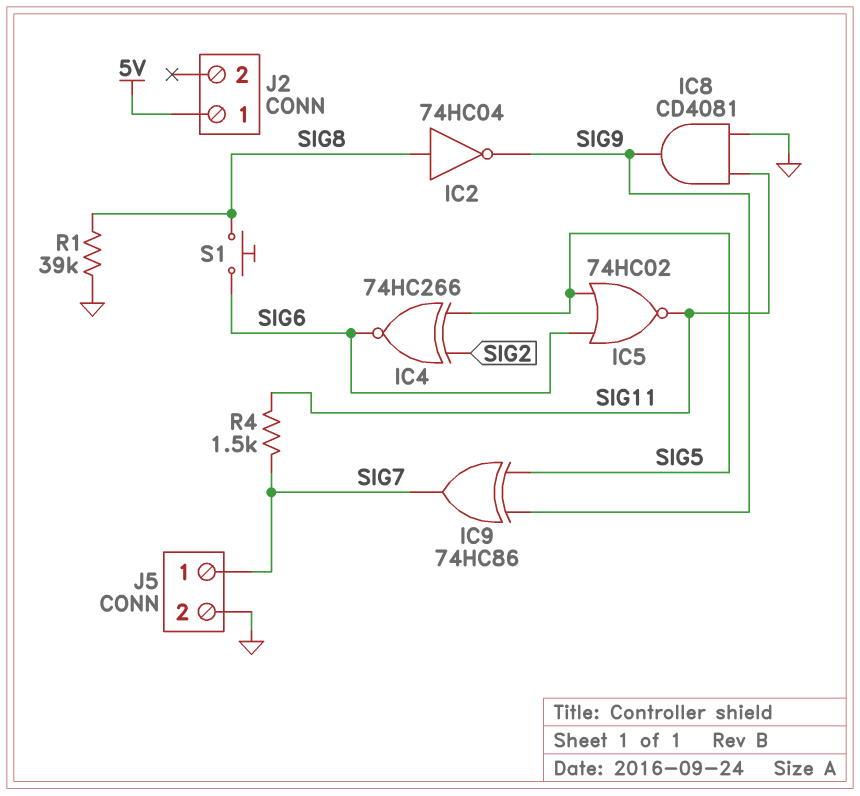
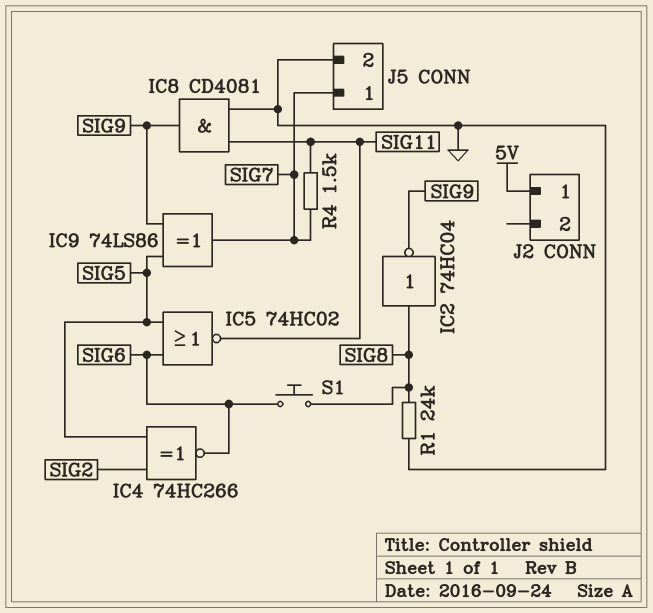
IC9: XOR 74HC86 (in SIG5, in SIG9, out SIG7) -> XOR 74LS86 (in SIG5, in SIG9, out SIG7)
R1: 39k (GND, SIG8) -> 24k (GND, SIG8)

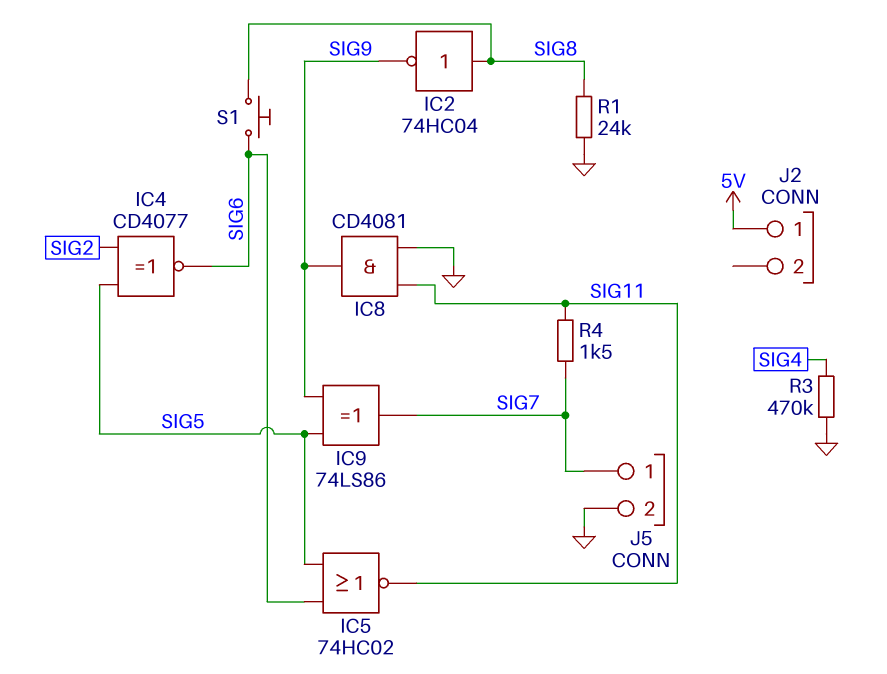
IC4: XNOR 74HC266 (in SIG2, in SIG5, out SIG6) -> XNOR CD4077 (in SIG2, in SIG5, out SIG6)
R3: none -> 470k (GND, SIG4)

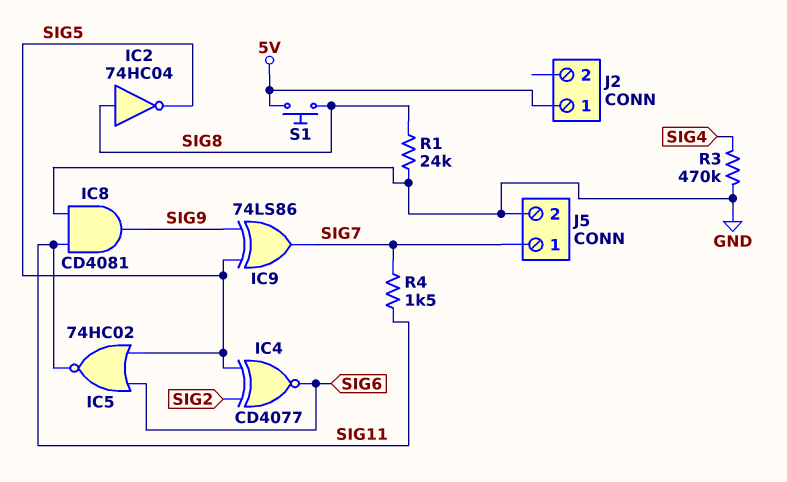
IC2: NOT 74HC04 (in SIG8, out SIG9) -> NOT 74HC04 (in SIG8, out SIG5)
S1: button (SIG6, SIG8) -> button (5V, SIG8)

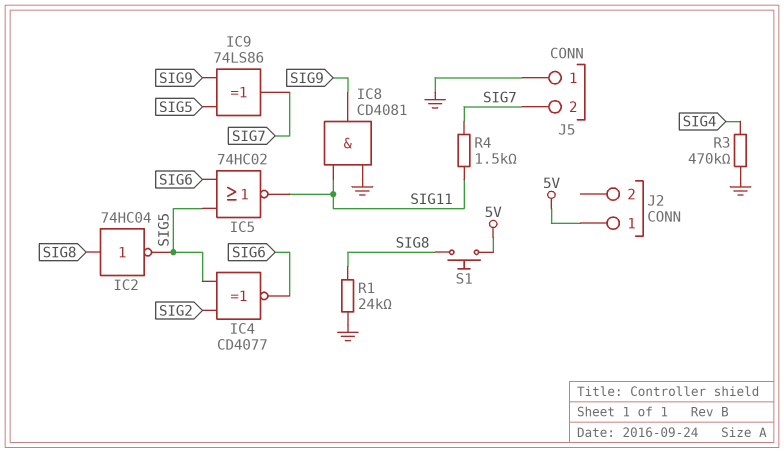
J5 pin 1: SIG7 -> GND
J5 pin 2: GND -> SIG7

